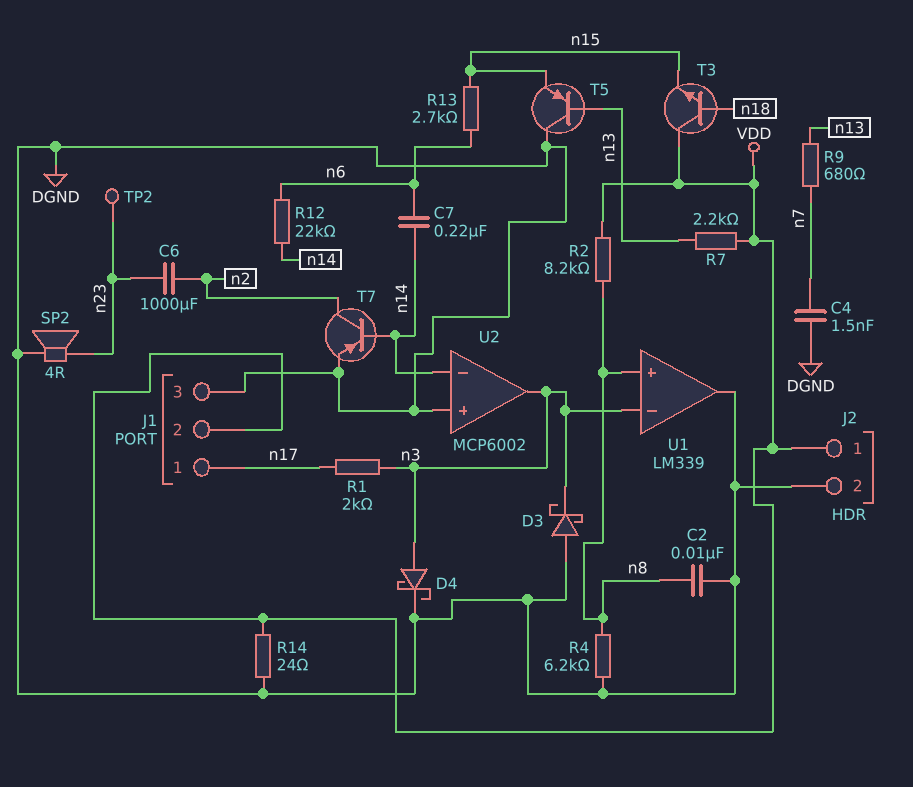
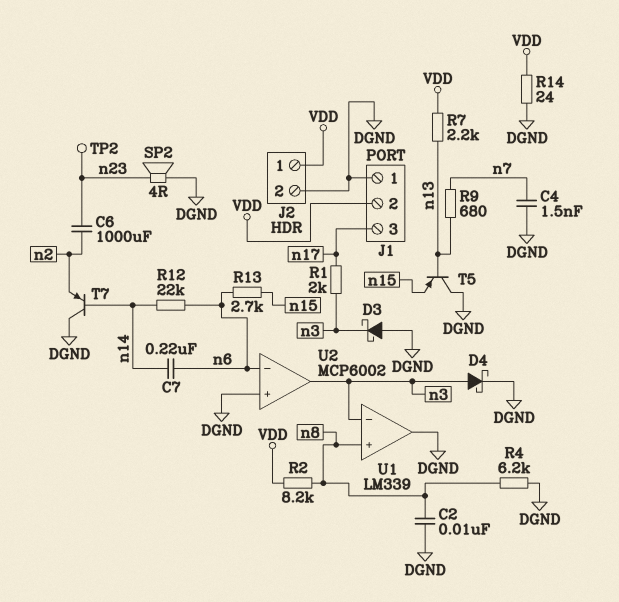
J1 pin 1: n17 -> DGND
J1 pin 3: DGND -> n17
T3: NPN (B n18, C VDD, E n15) -> none
T7: PNP (B n14, C n2, E DGND) -> PNP (B n14, C DGND, E n2)
U2 pin in-: n14 -> n6

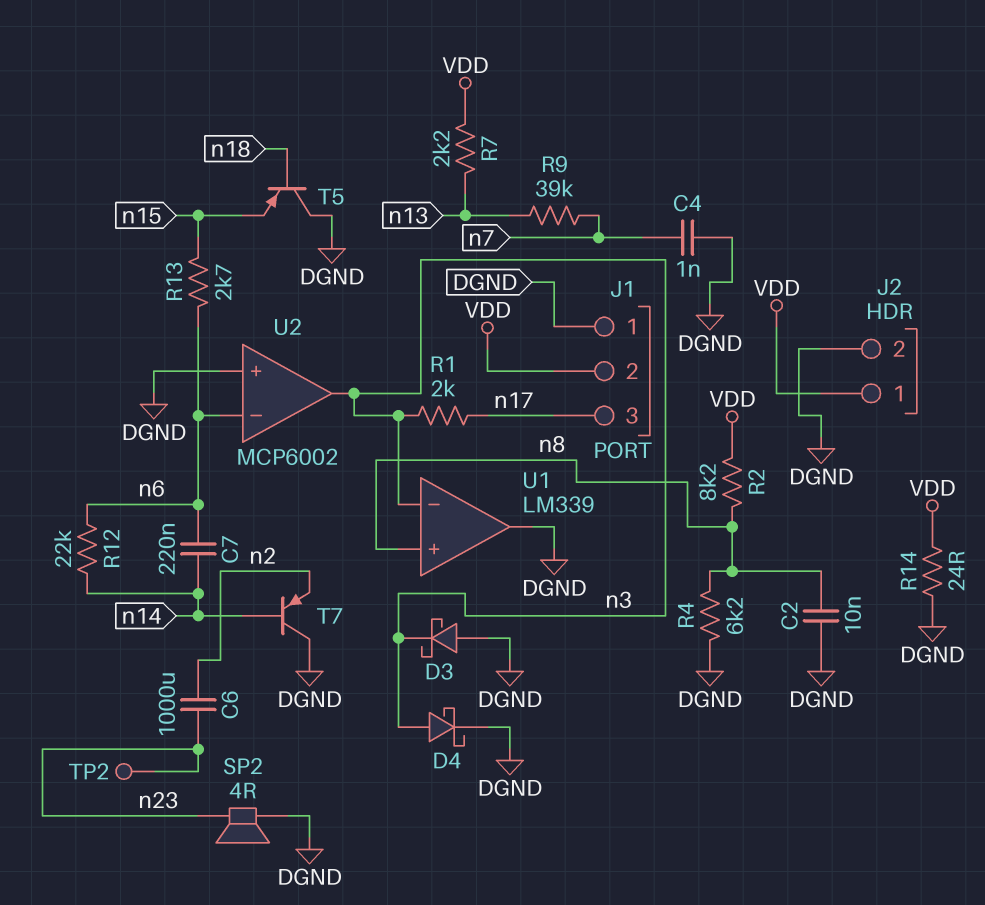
C4: 1.5nF (DGND, n7) -> 1nF (DGND, n7)
R9: 680 (n7, n13) -> 39k (n7, n13)
T5: PNP (B n13, C DGND, E n15) -> PNP (B n18, C DGND, E n15)

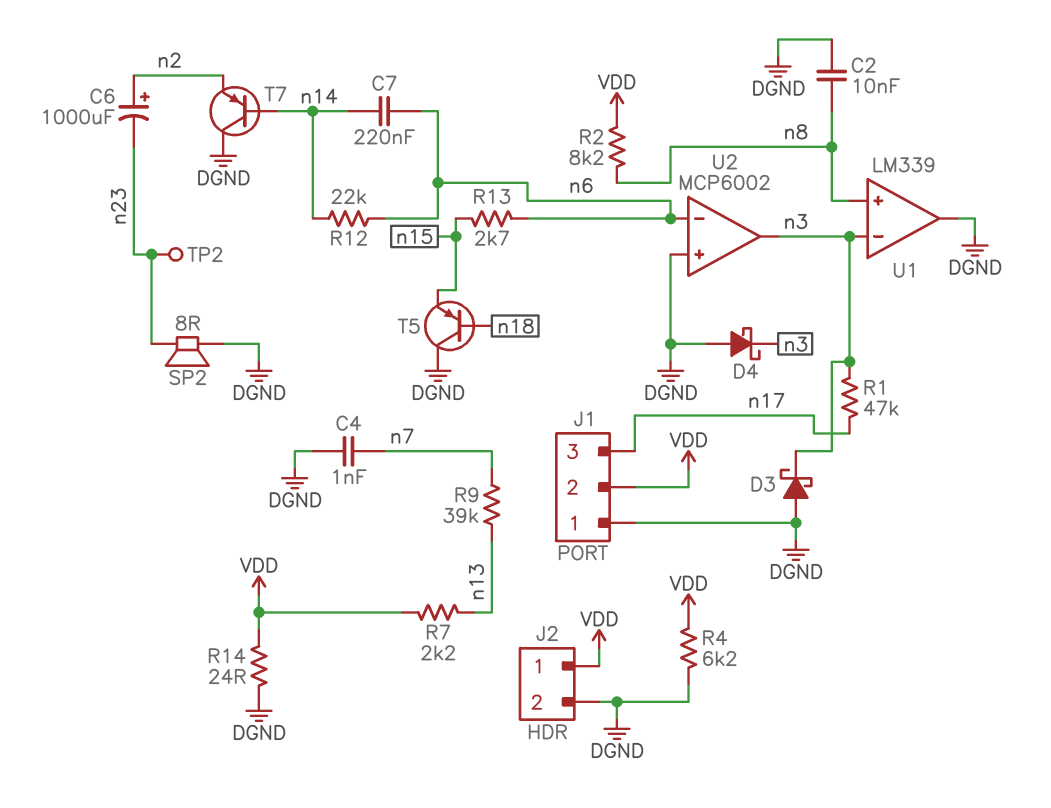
C6: 1000uF (n2, n23) -> 1000uF (plus n2, minus n23)
D4: schottky (A n3, K DGND) -> schottky (A DGND, K n3)
R1: 2k (n3, n17) -> 47k (n3, n17)
R4: 6.2k (DGND, n8) -> 6.2k (DGND, VDD)
SP2: speaker 4R (DGND, n23) -> speaker 8R (DGND, n23)

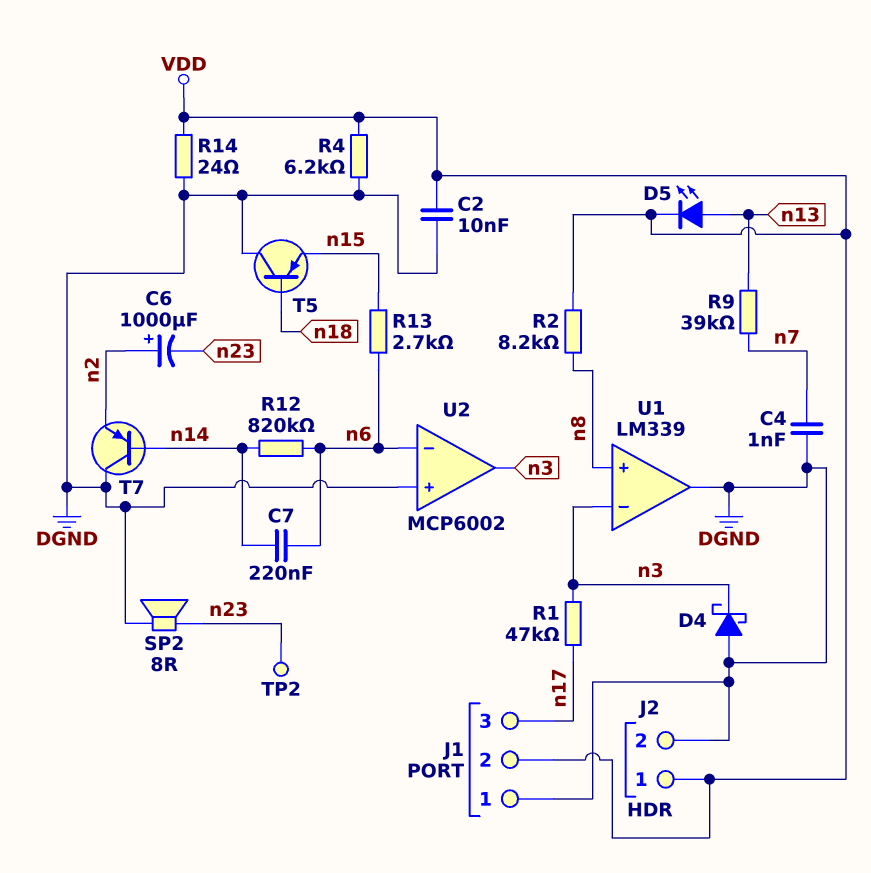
C2: 10nF (DGND, n8) -> 10nF (DGND, VDD)
D3: schottky (A DGND, K n3) -> none
D5: none -> LED (A n13, K VDD)
R7: 2.2k (VDD, n13) -> none
R12: 22k (n6, n14) -> 820k (n6, n14)

